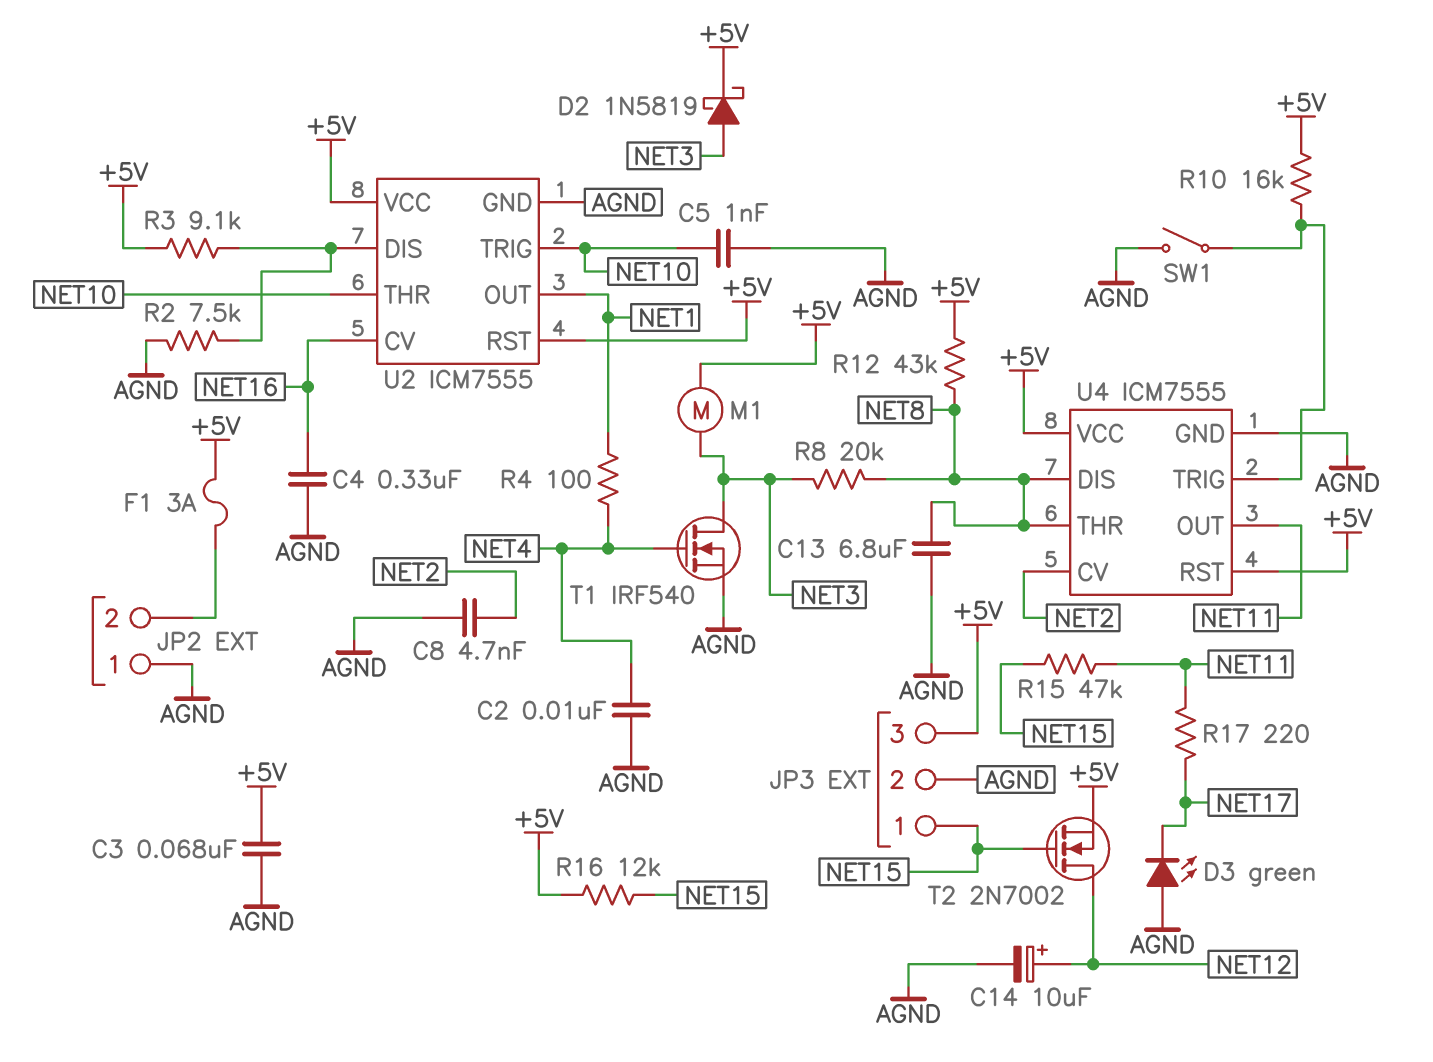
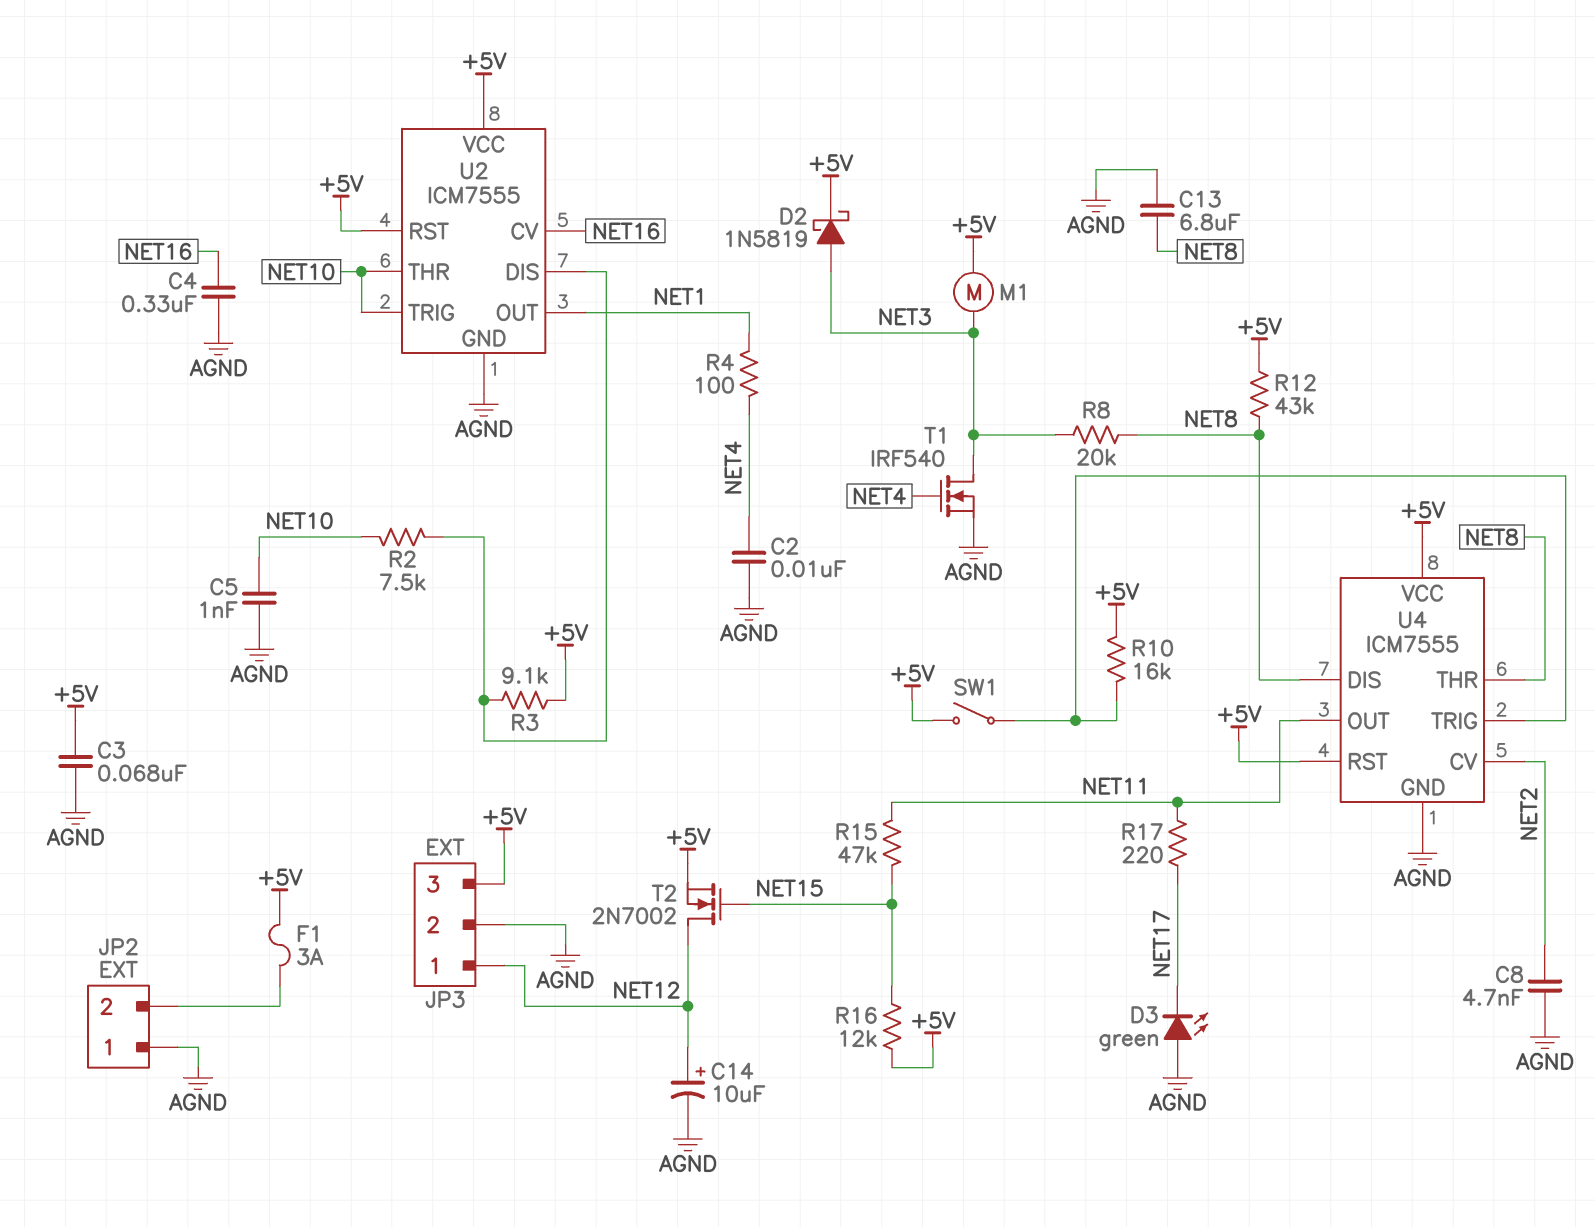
JP3 pin 1: NET15 -> NET12
R2: 7.5k (AGND, U2/DIS) -> 7.5k (NET10, U2/DIS)
SW1: switch (AGND, U4/TRIG) -> switch (+5V, U4/TRIG)

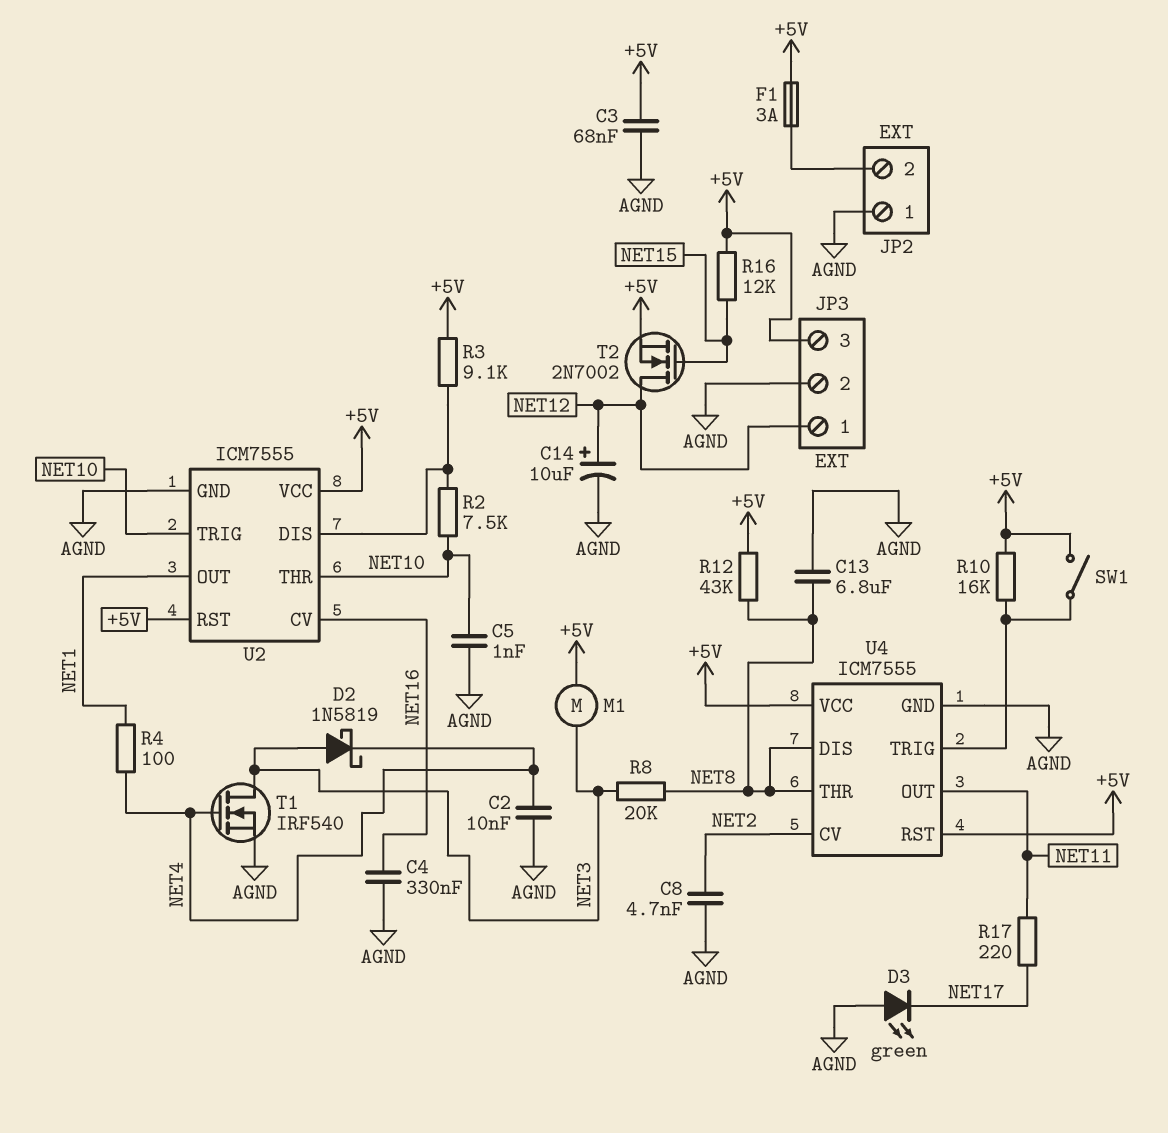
D2: schottky 1N5819 (A NET3, K +5V) -> schottky 1N5819 (A NET3, K NET4)
R15: 47k (NET11, NET15) -> none

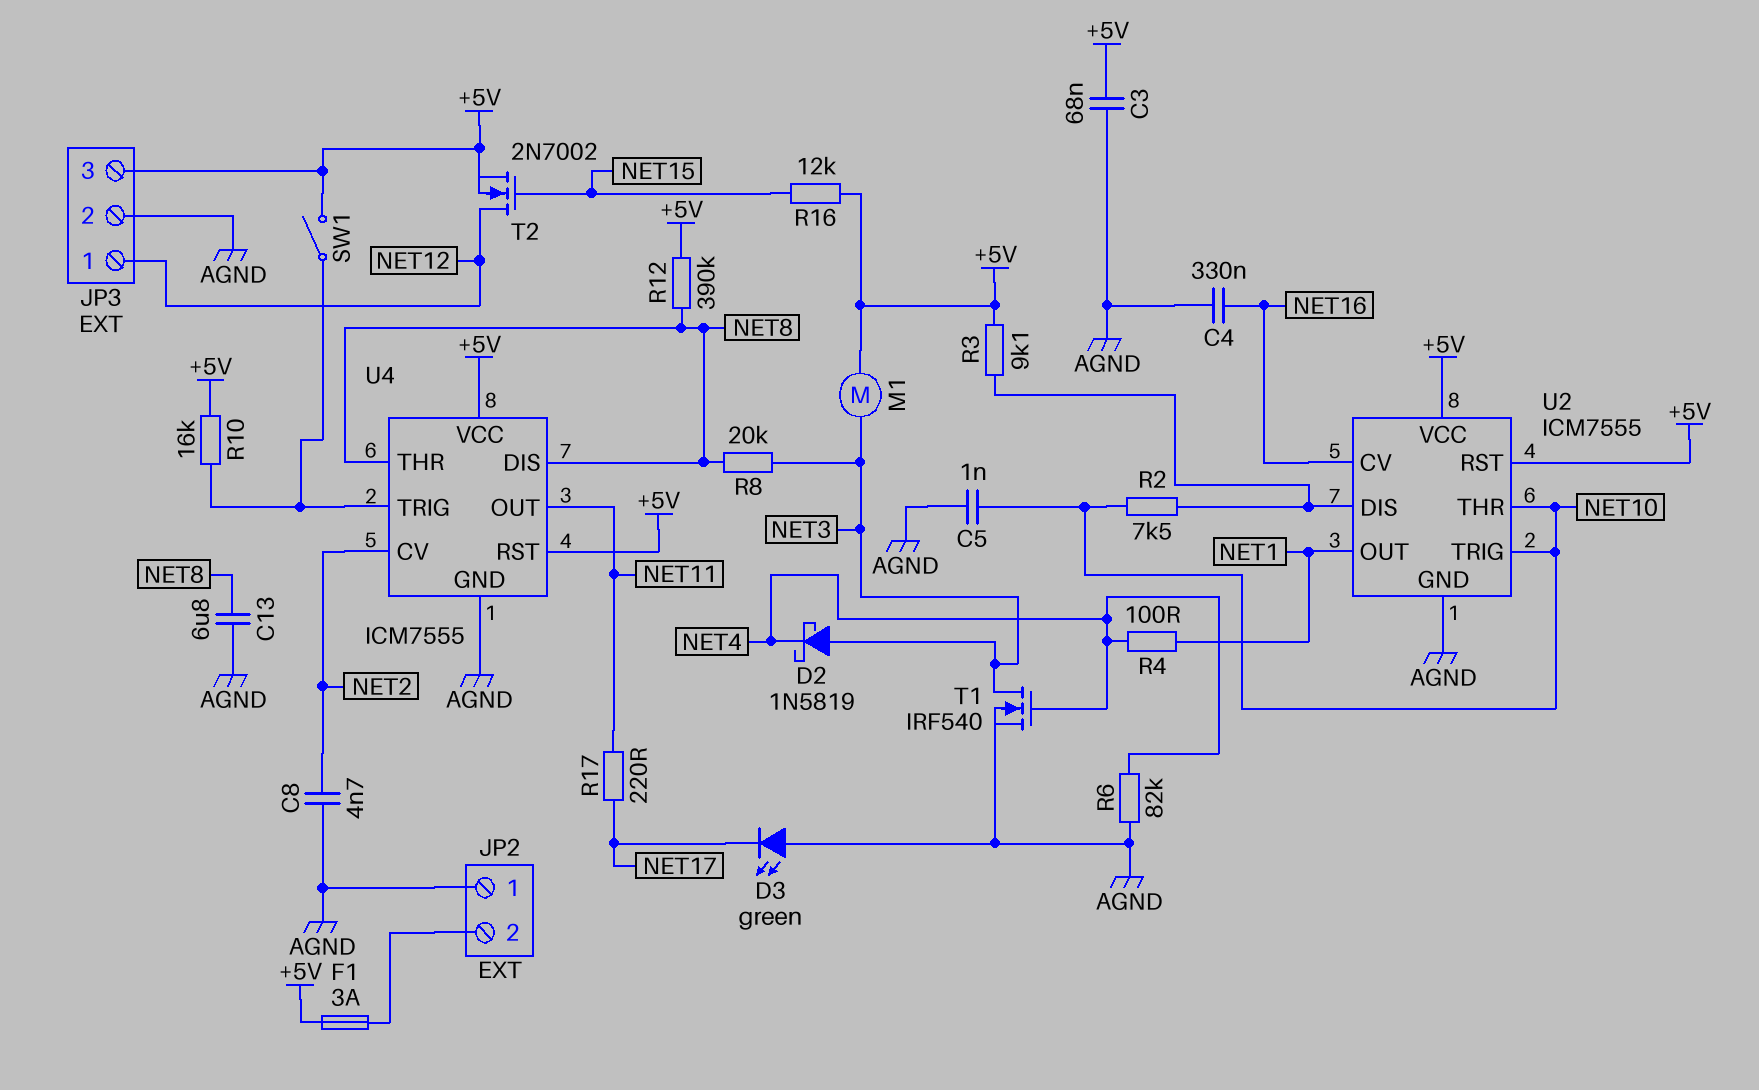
C2: 10nF (AGND, NET4) -> none
C14: 10uF (plus NET12, minus AGND) -> none
R6: none -> 82k (AGND, NET4)
R12: 43k (+5V, NET8) -> 390k (+5V, NET8)

